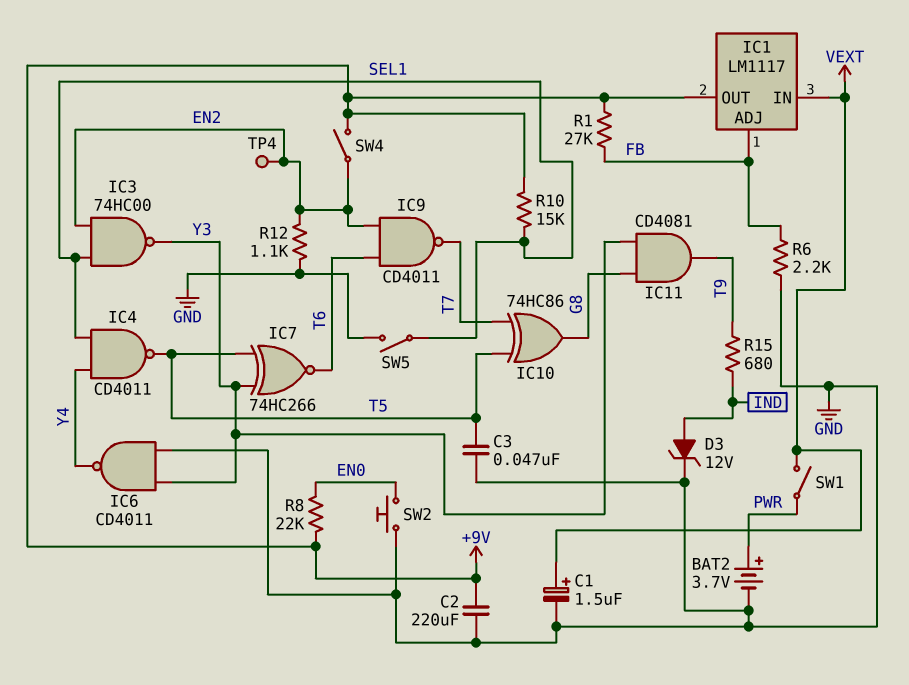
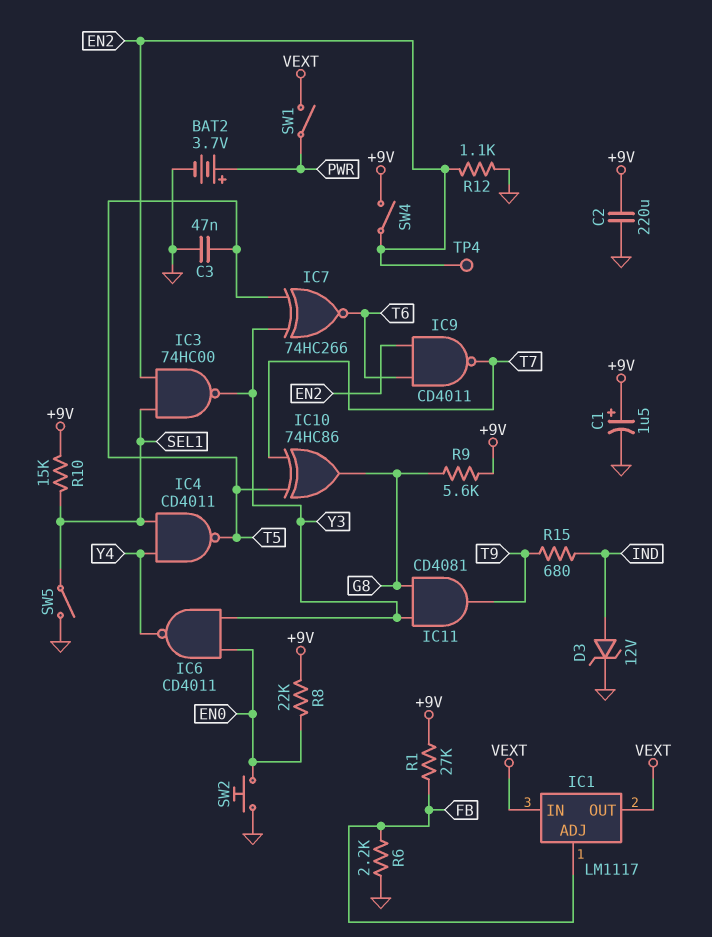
C1: 1.5uF (plus VEXT, minus GND) -> 1.5uF (plus +9V, minus GND)
IC1 pin OUT: +9V -> VEXT
IC6: NAND CD4011 (in GND, in Y3, out Y4) -> NAND CD4011 (in EN0, in Y3, out Y4)
R9: none -> 5.6k (+9V, G8)

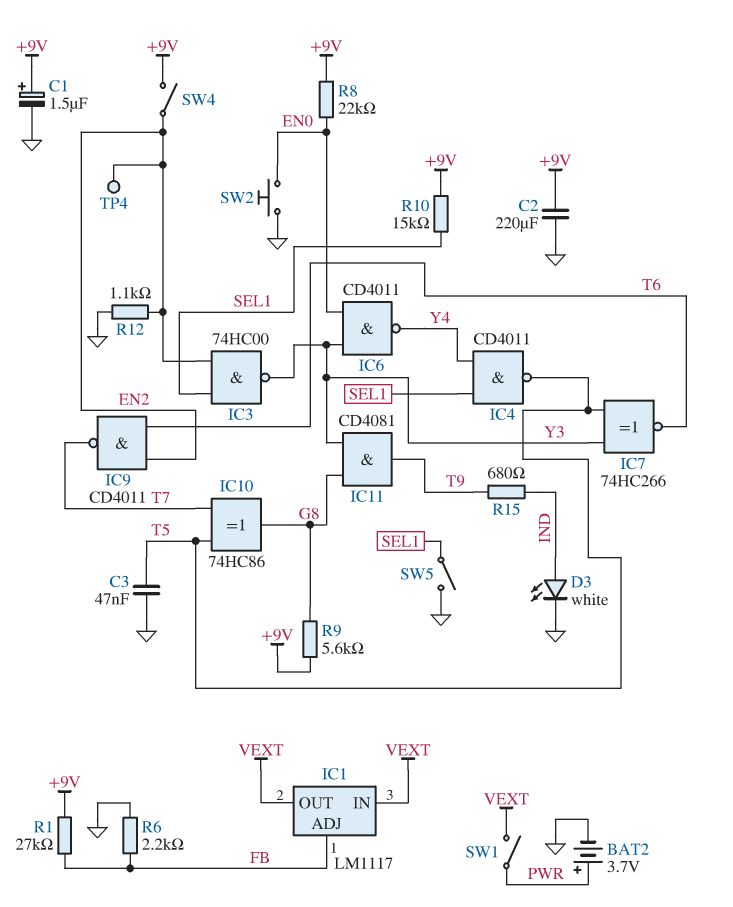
D3: zener 12V (A IND, K GND) -> LED white (A IND, K GND)

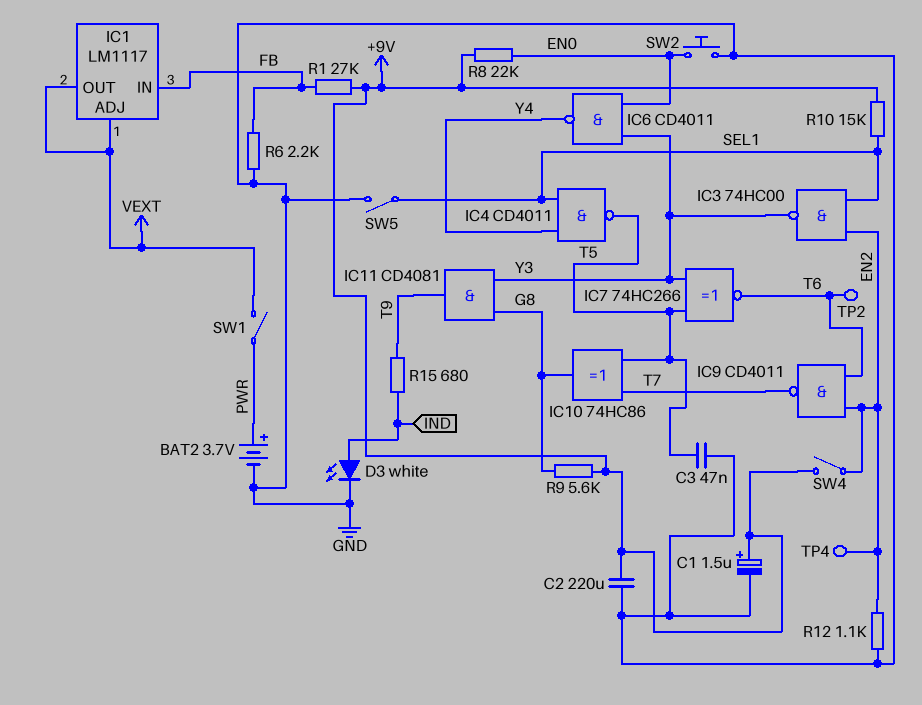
IC1 pin ADJ: FB -> VEXT
IC1 pin IN: VEXT -> FB
TP2: none -> test point (T6)

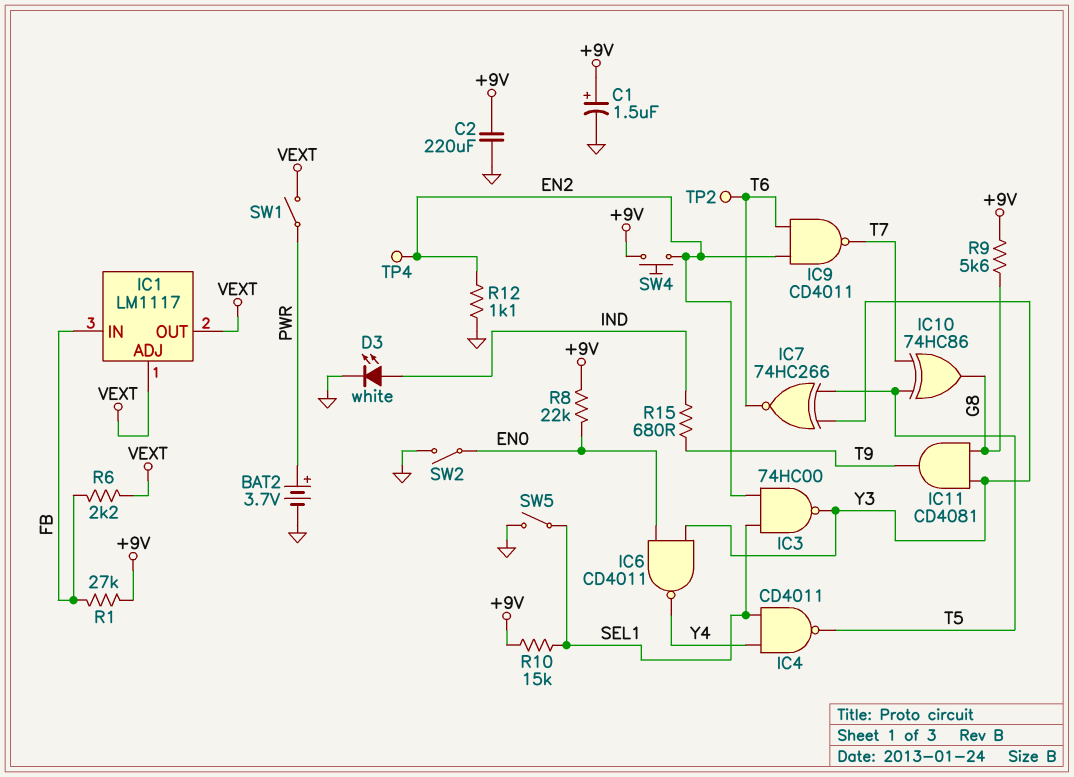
C3: 47nF (GND, T5) -> none
R6: 2.2k (FB, GND) -> 2.2k (FB, VEXT)
SW2: button (EN0, GND) -> switch (EN0, GND)
SW4: switch (+9V, EN2) -> button (+9V, EN2)

